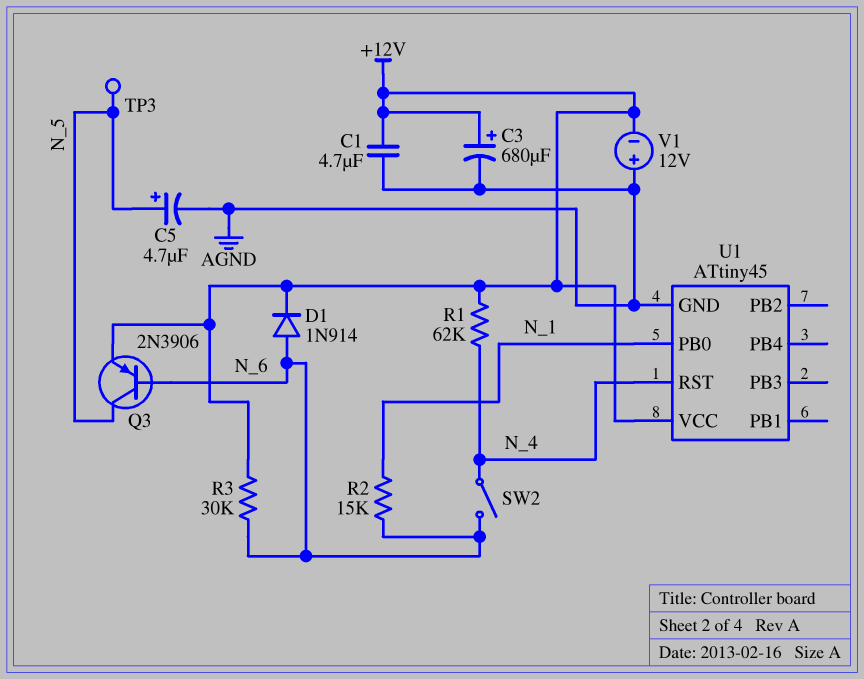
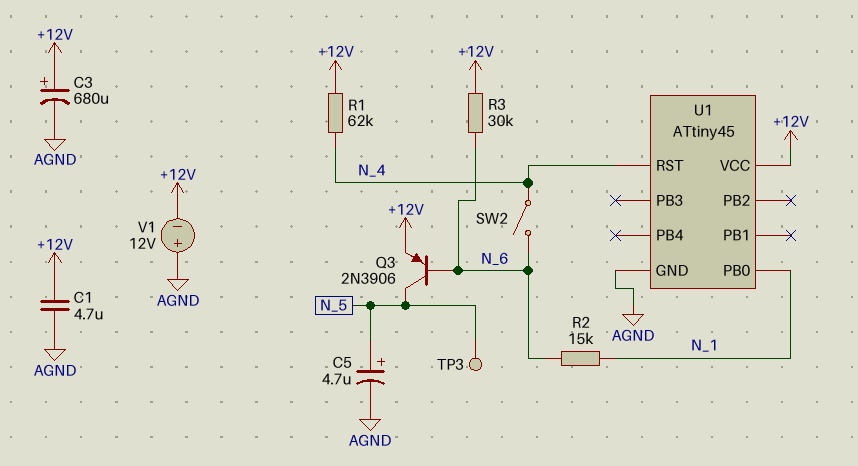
D1: diode 1N914 (A N_6, K +12V) -> none

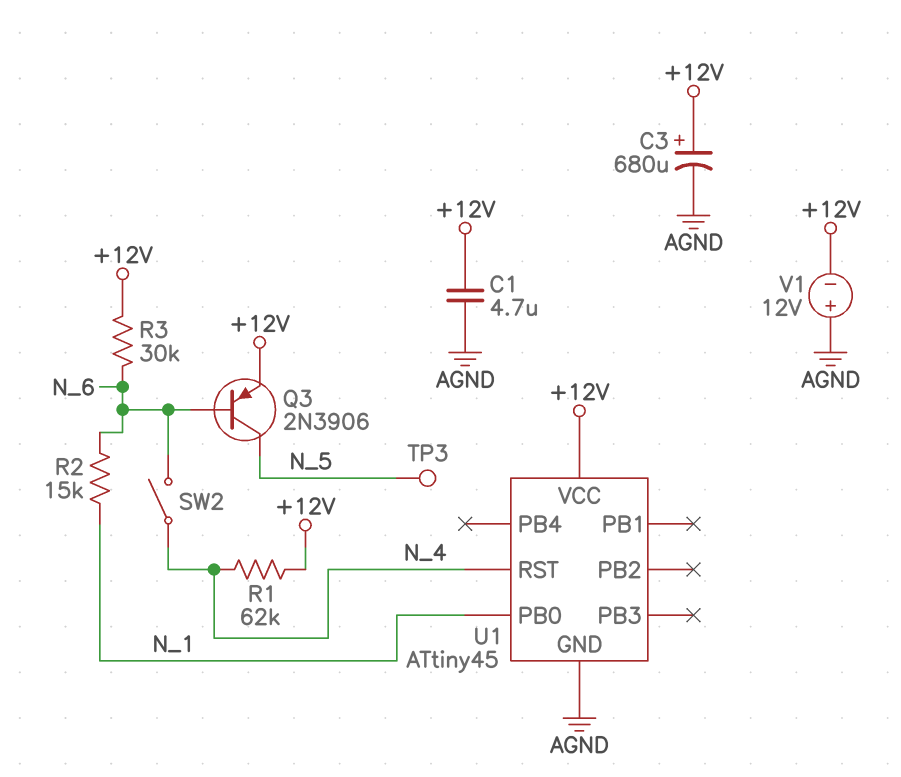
C5: 4.7uF (plus N_5, minus AGND) -> none

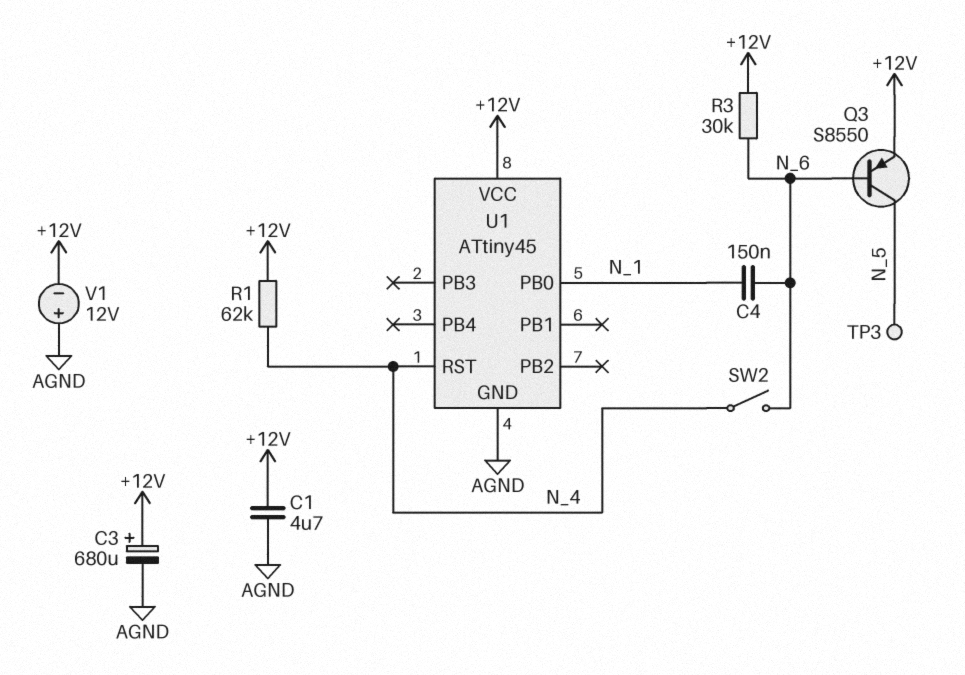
C4: none -> 150nF (N_1, N_6)
Q3: PNP 2N3906 (B N_6, C N_5, E +12V) -> PNP S8550 (B N_6, C N_5, E +12V)
R2: 15k (N_1, N_6) -> none

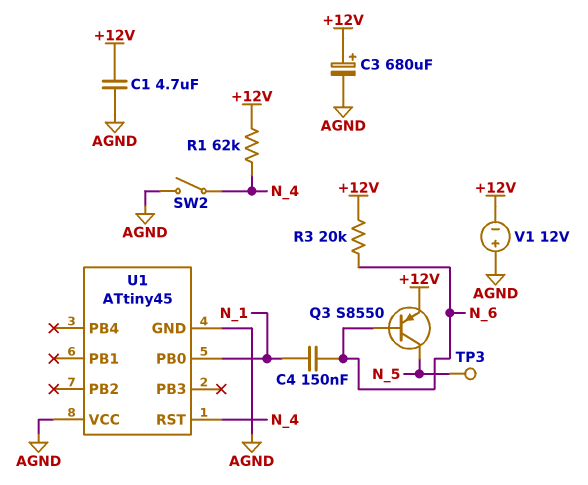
R3: 30k (+12V, N_6) -> 20k (+12V, N_6)
SW2: switch (N_4, N_6) -> switch (AGND, N_4)
U1 pin VCC: +12V -> AGND

